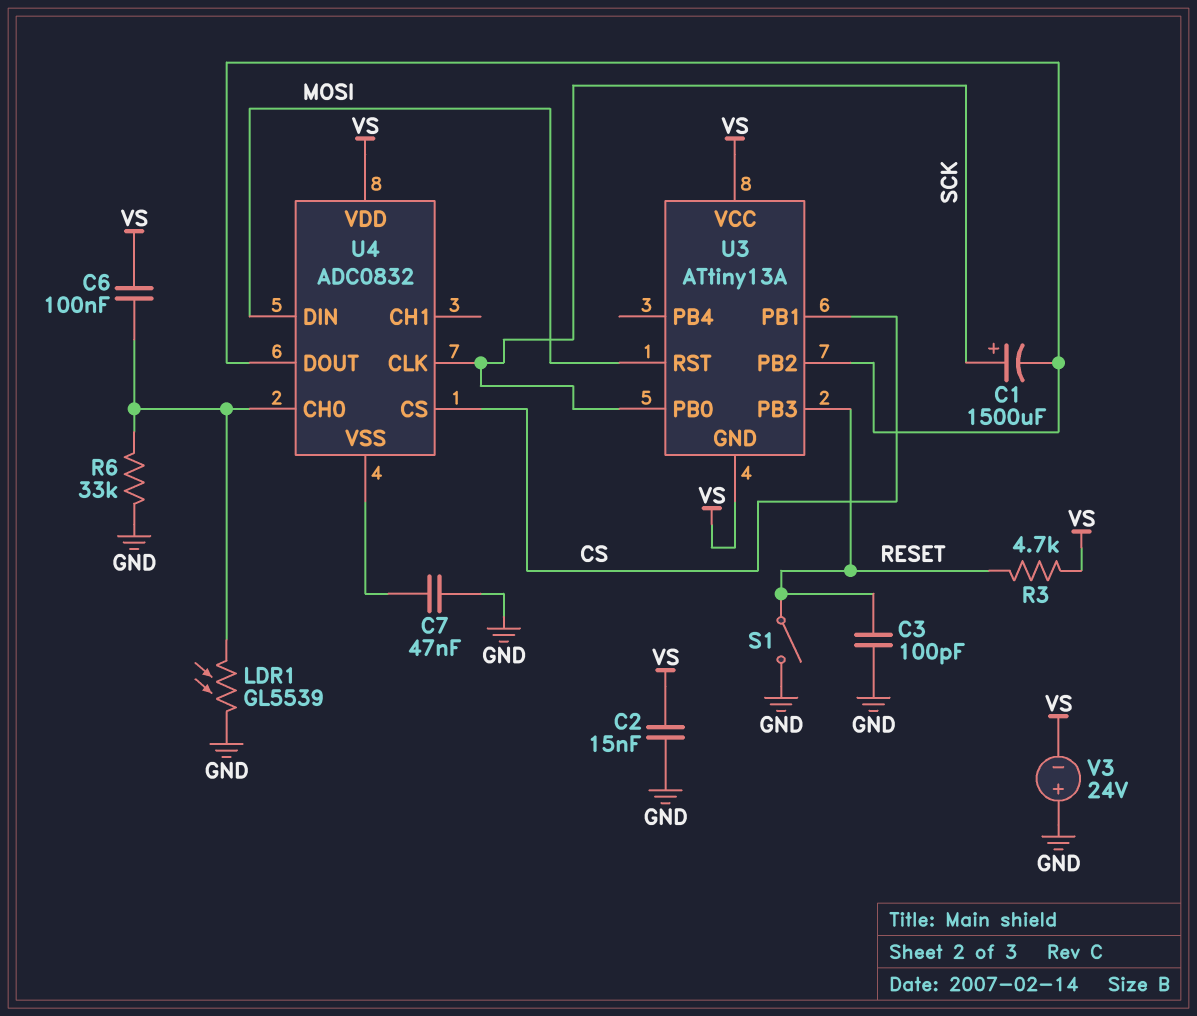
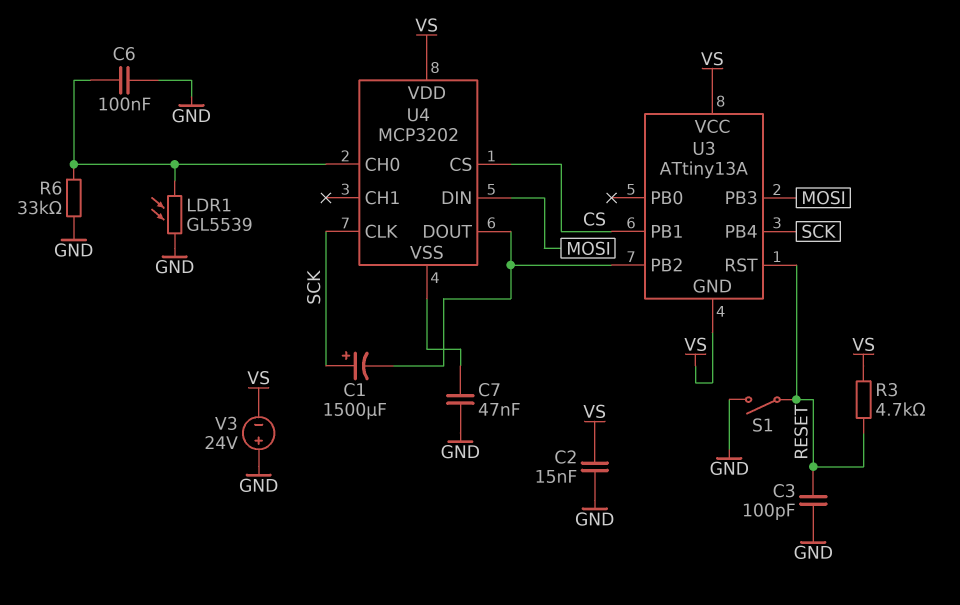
C6: 100nF (U4/CH0, VS) -> 100nF (GND, U4/CH0)
U3 pin PB0: SCK -> none
U3 pin PB3: RESET -> MOSI
U3 pin PB4: none -> SCK
U3 pin RST: MOSI -> RESET
U4: ADC0832 -> MCP3202

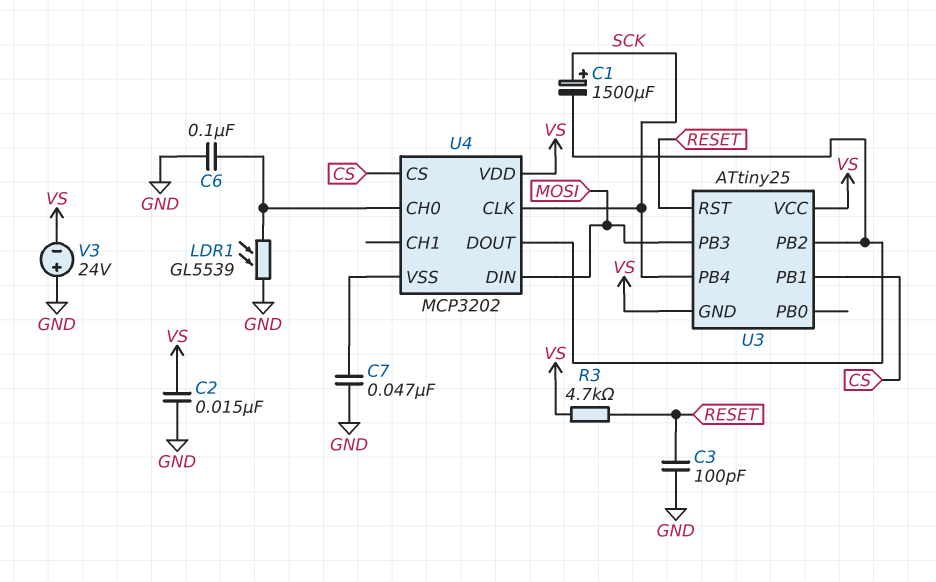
R6: 33k (GND, U4/CH0) -> none
S1: switch (GND, RESET) -> none
U3: ATtiny13A -> ATtiny25

